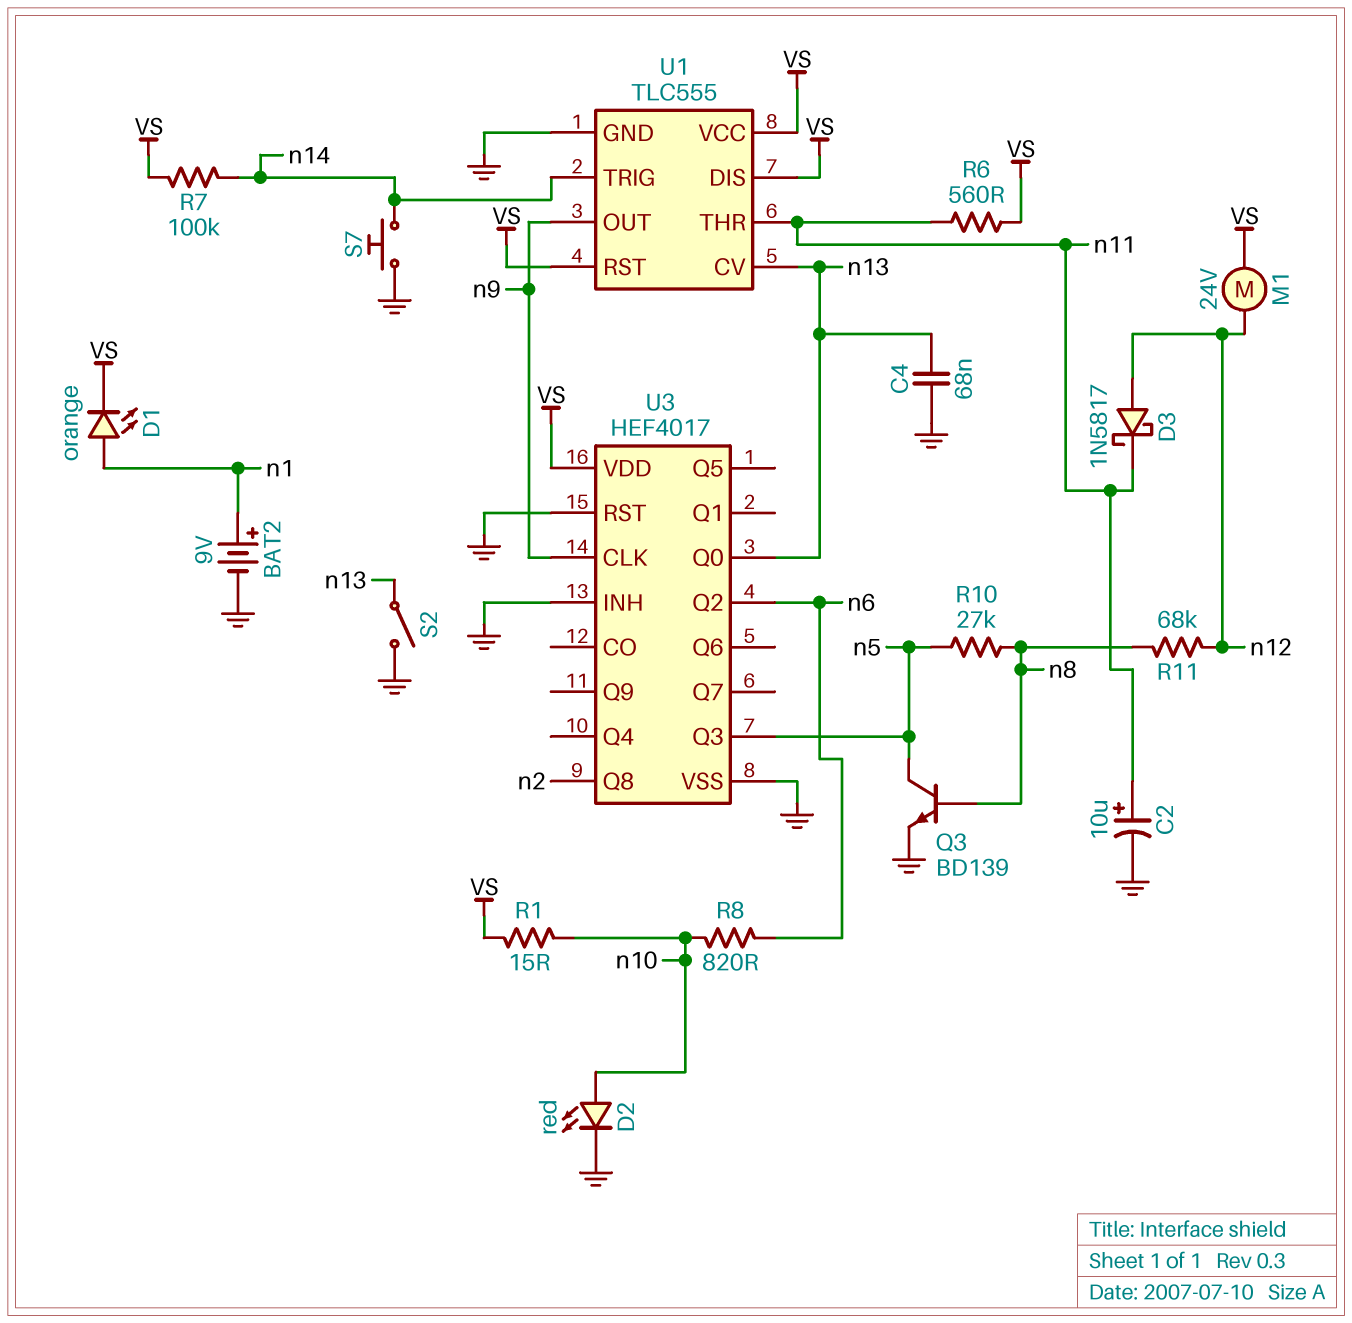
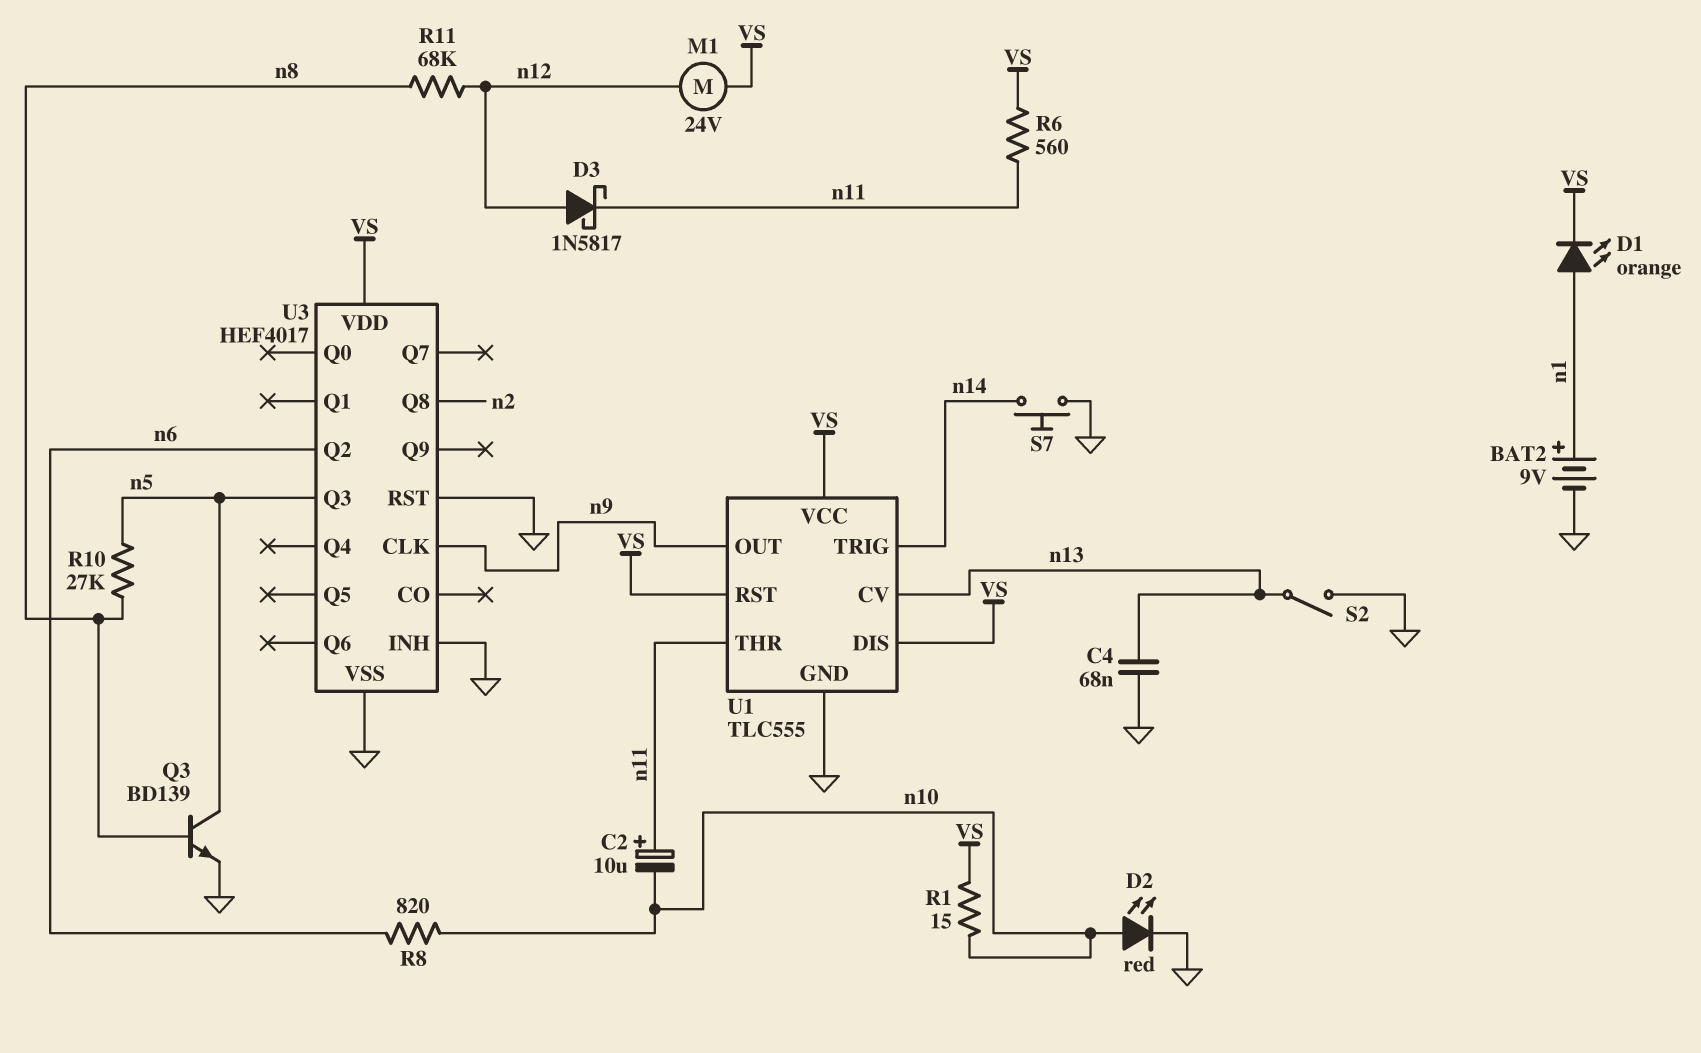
C2: 10uF (plus n11, minus GND) -> 10uF (plus n11, minus n10)
R7: 100k (VS, n14) -> none
U3 pin Q0: n13 -> none

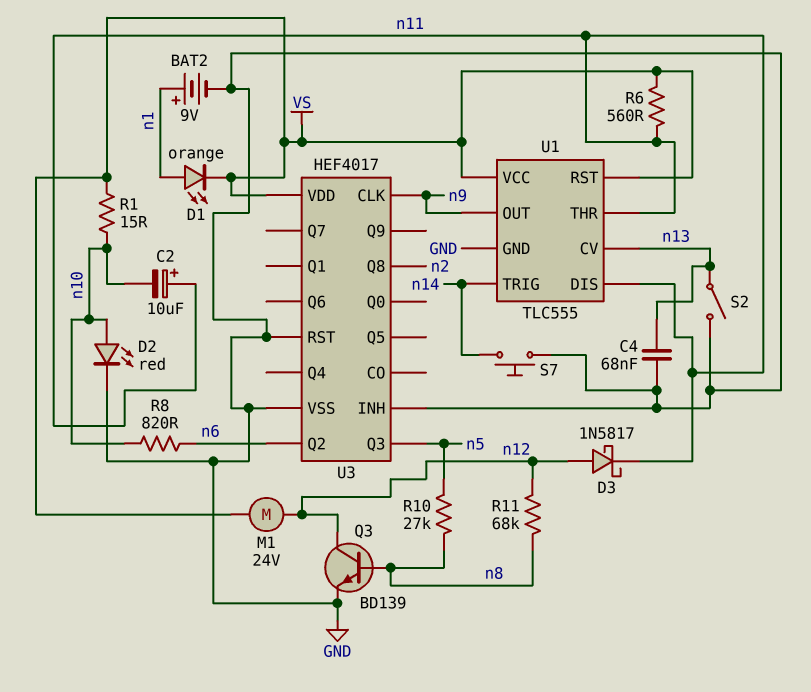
Q3: NPN BD139 (B n8, C n5, E GND) -> NPN BD139 (B n8, C n12, E GND)
U1 pin DIS: VS -> n11

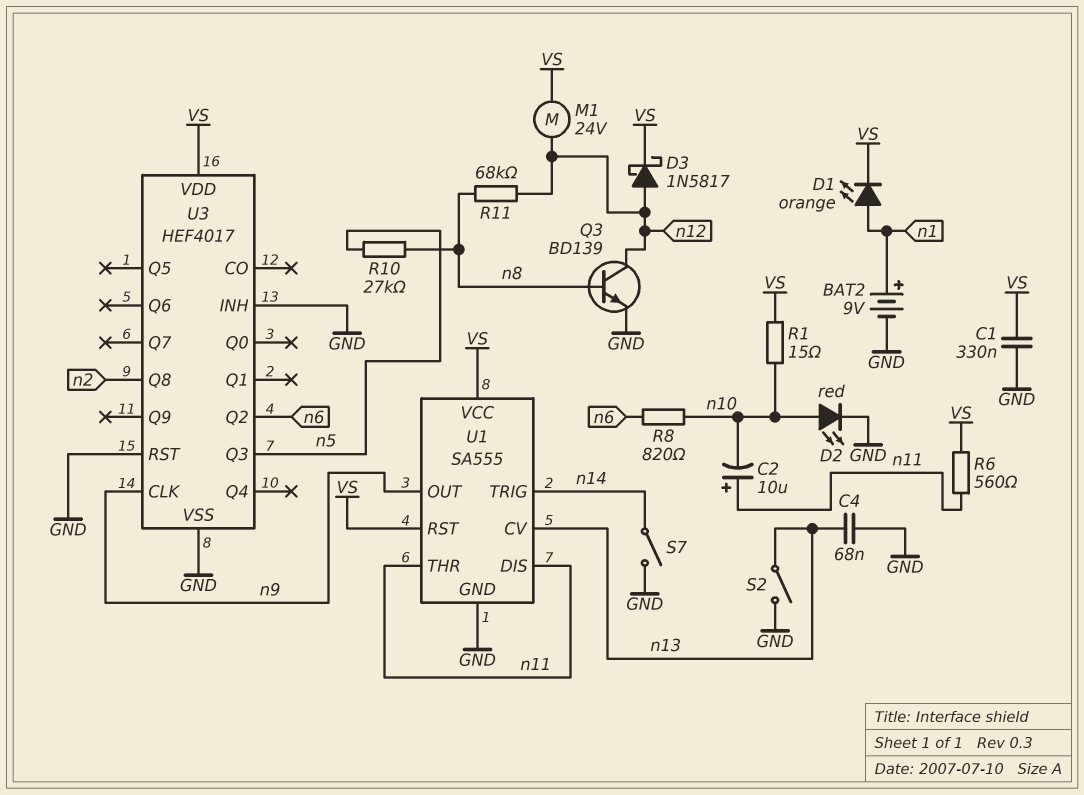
C1: none -> 330nF (GND, VS)
D3: schottky 1N5817 (A n12, K n11) -> schottky 1N5817 (A n12, K VS)
S7: button (GND, n14) -> switch (GND, n14)
U1: TLC555 -> SA555

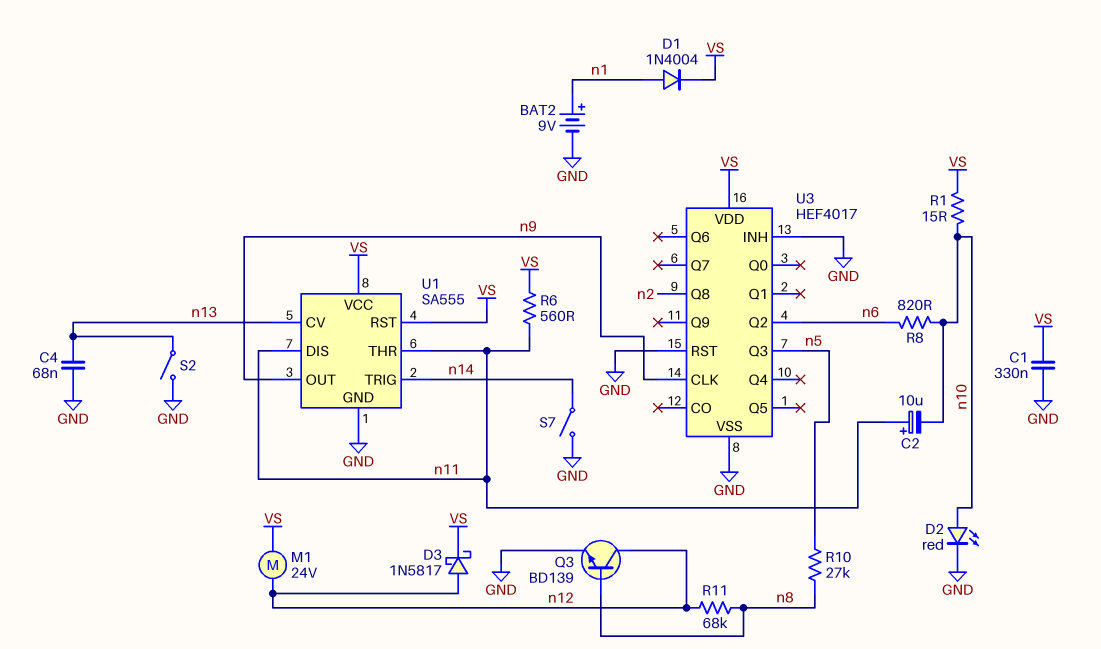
D1: LED orange (A n1, K VS) -> diode 1N4004 (A n1, K VS)

